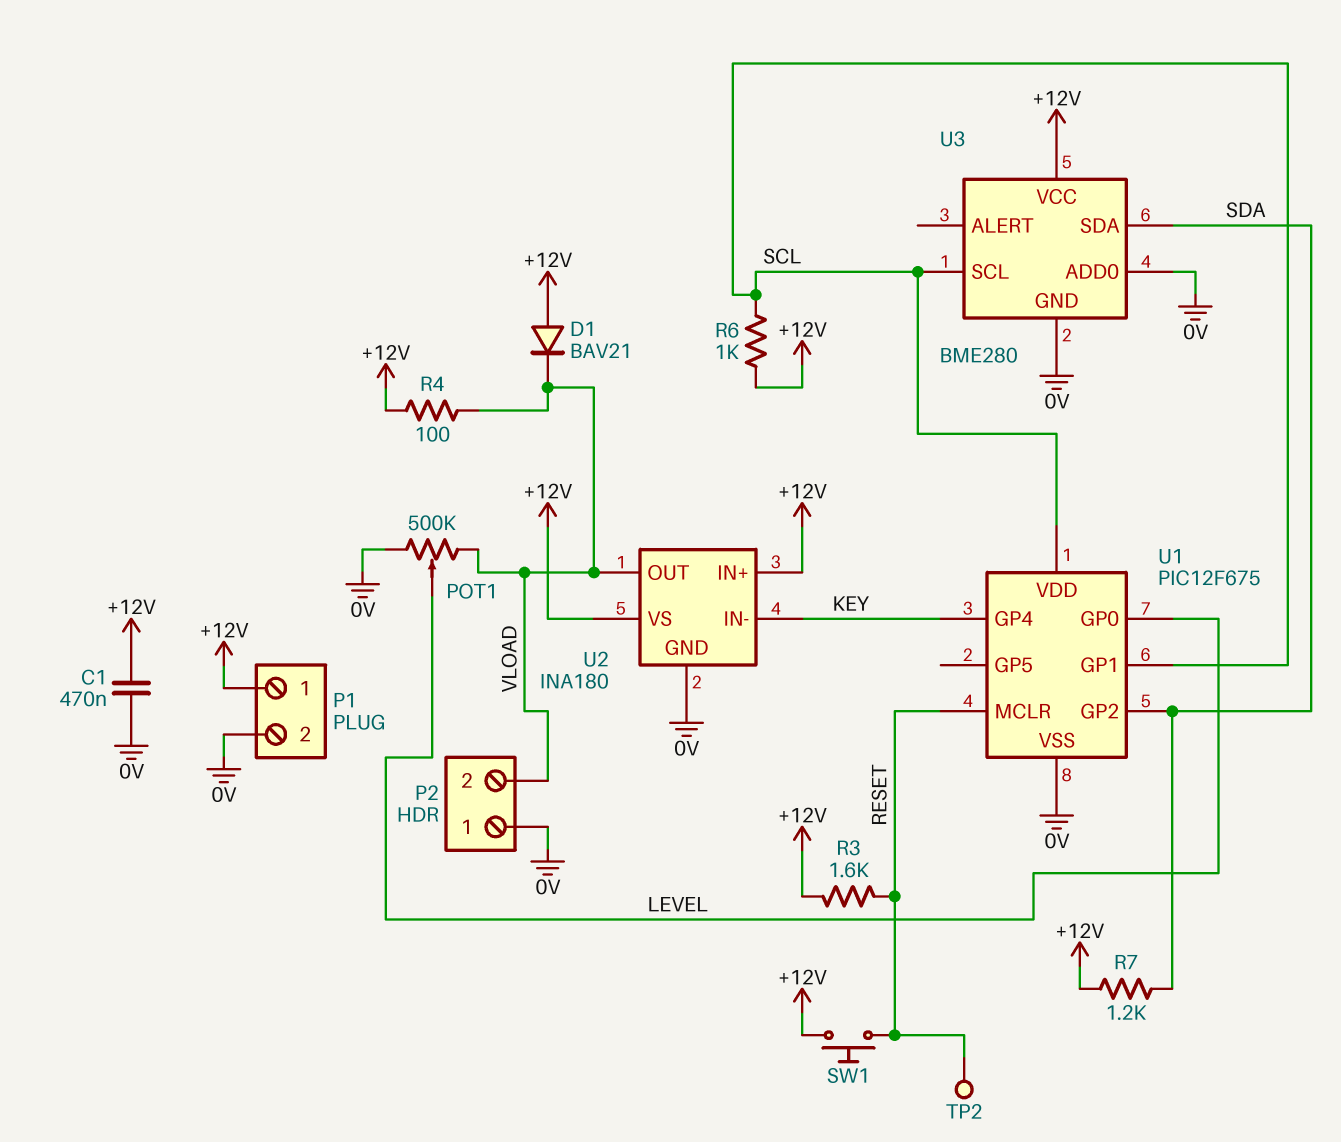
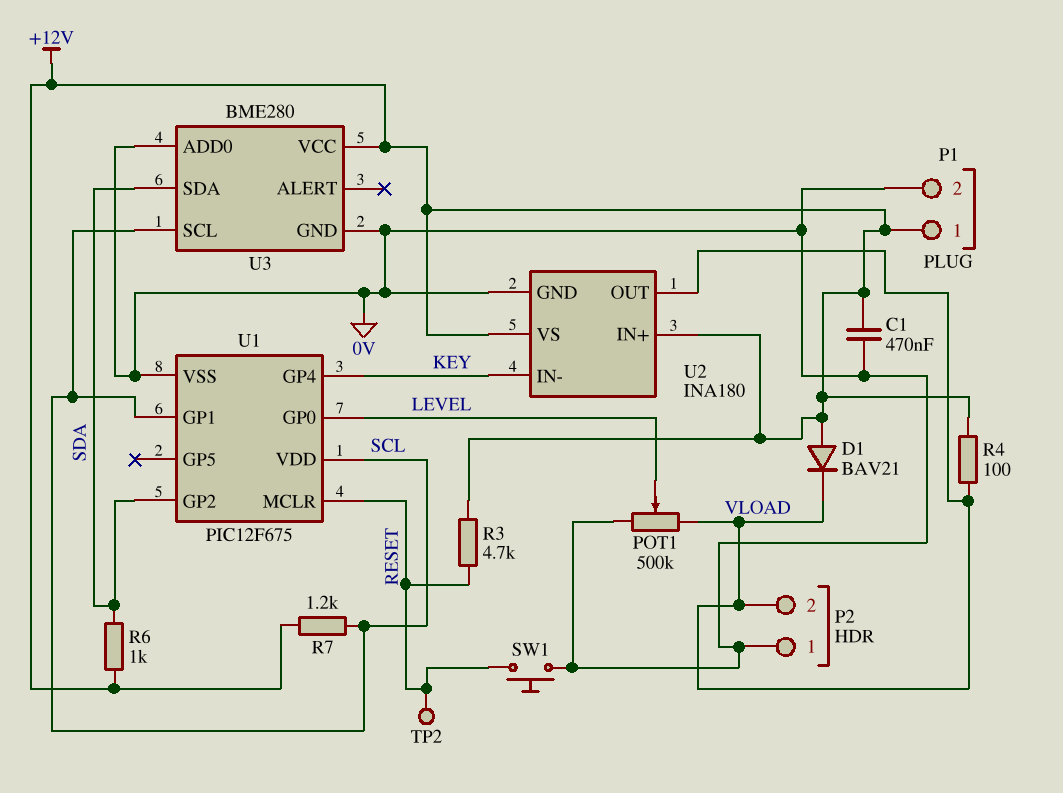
R3: 1.6k (+12V, RESET) -> 4.7k (+12V, RESET)
R6: 1k (+12V, SCL) -> 1k (+12V, SDA)
R7: 1.2k (+12V, SDA) -> 1.2k (+12V, SCL)
SW1: button (+12V, RESET) -> button (0V, RESET)

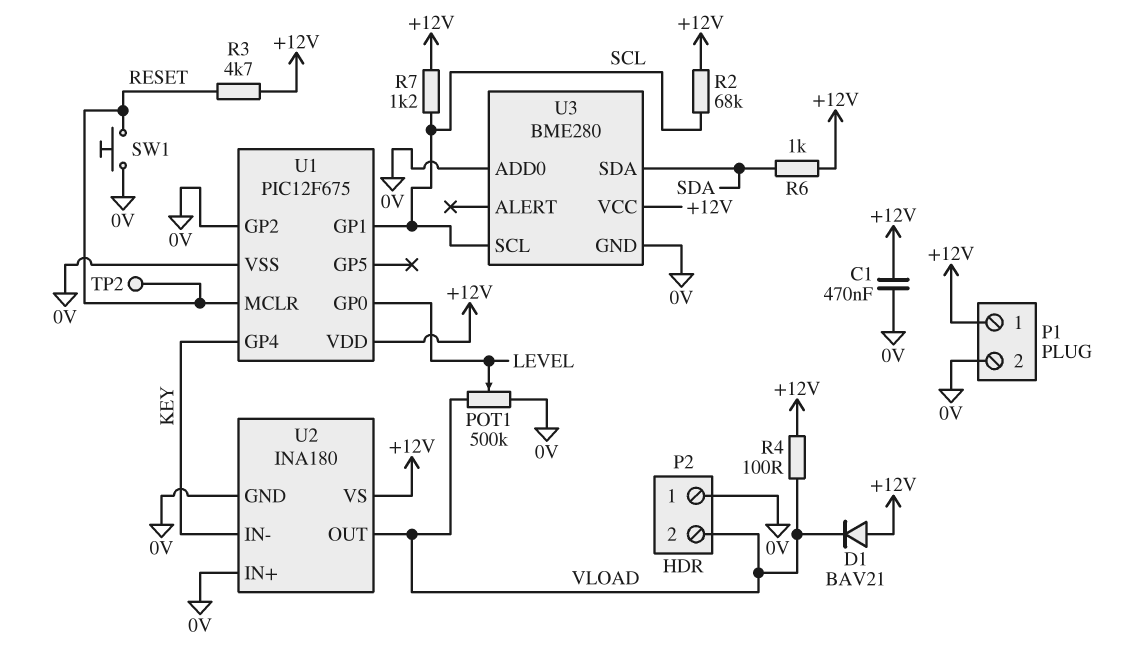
R2: none -> 68k (+12V, SCL)
U1 pin GP2: SDA -> 0V
U1 pin VDD: SCL -> +12V
U2 pin IN+: +12V -> 0V

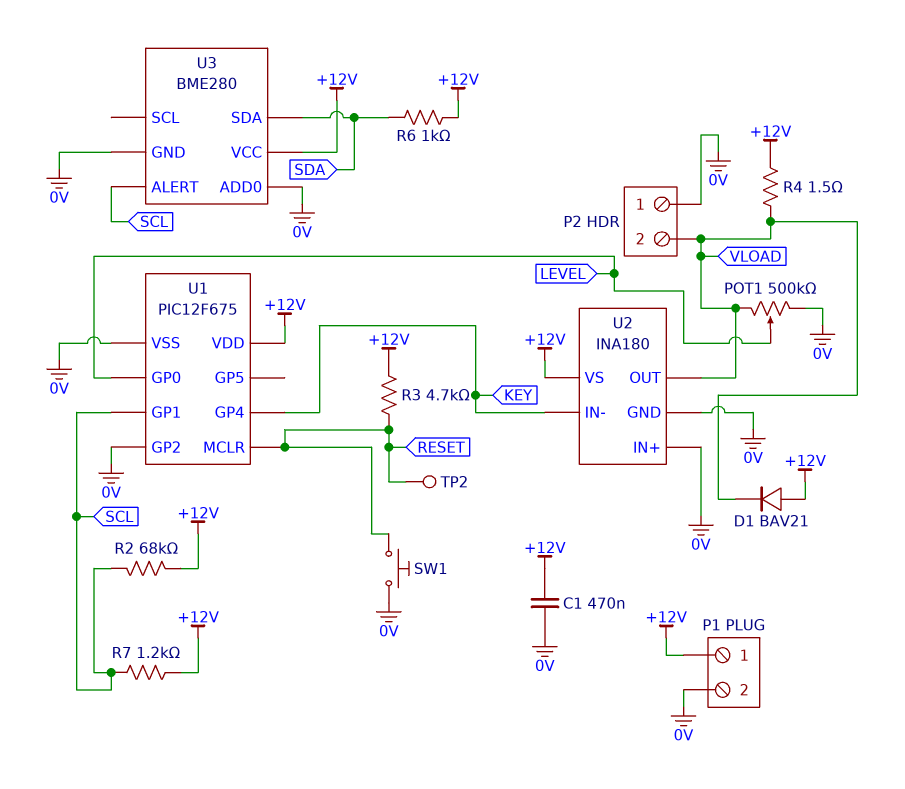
R4: 100 (+12V, VLOAD) -> 1.5 (+12V, VLOAD)
U3 pin ALERT: none -> SCL
U3 pin SCL: SCL -> none

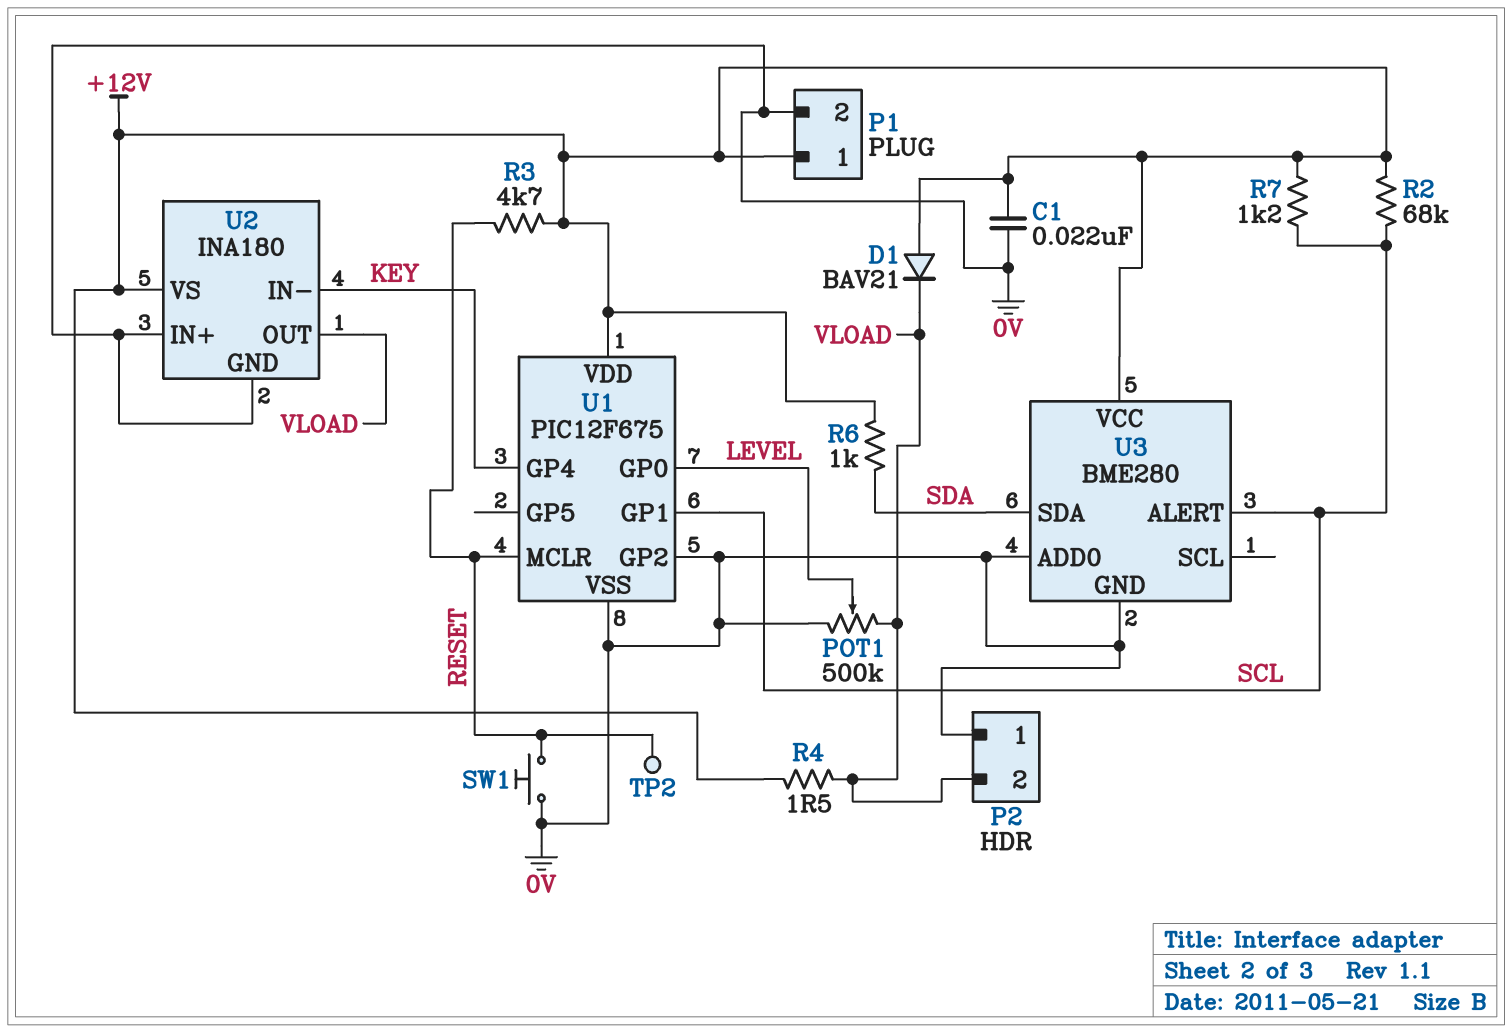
C1: 470nF (+12V, 0V) -> 22nF (+12V, 0V)

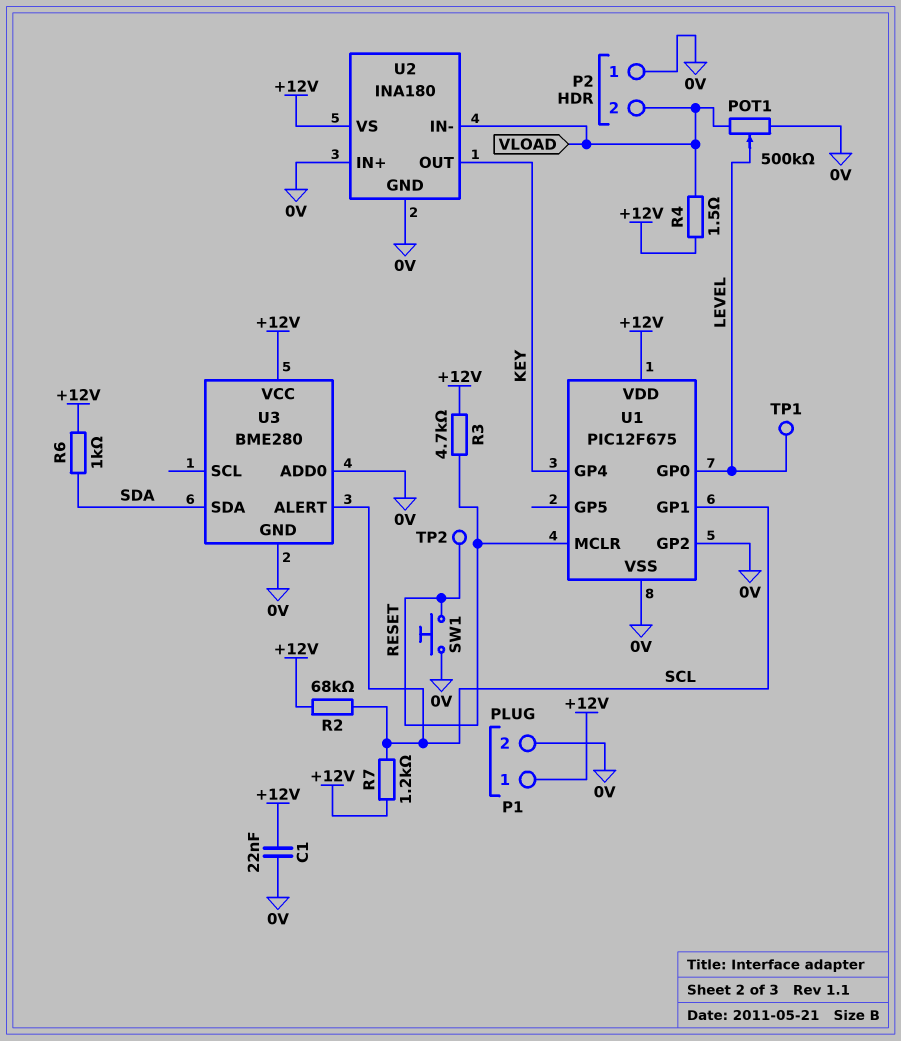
D1: diode BAV21 (A +12V, K VLOAD) -> none
TP1: none -> test point (LEVEL)
U2 pin IN-: KEY -> VLOAD
U2 pin OUT: VLOAD -> KEY

